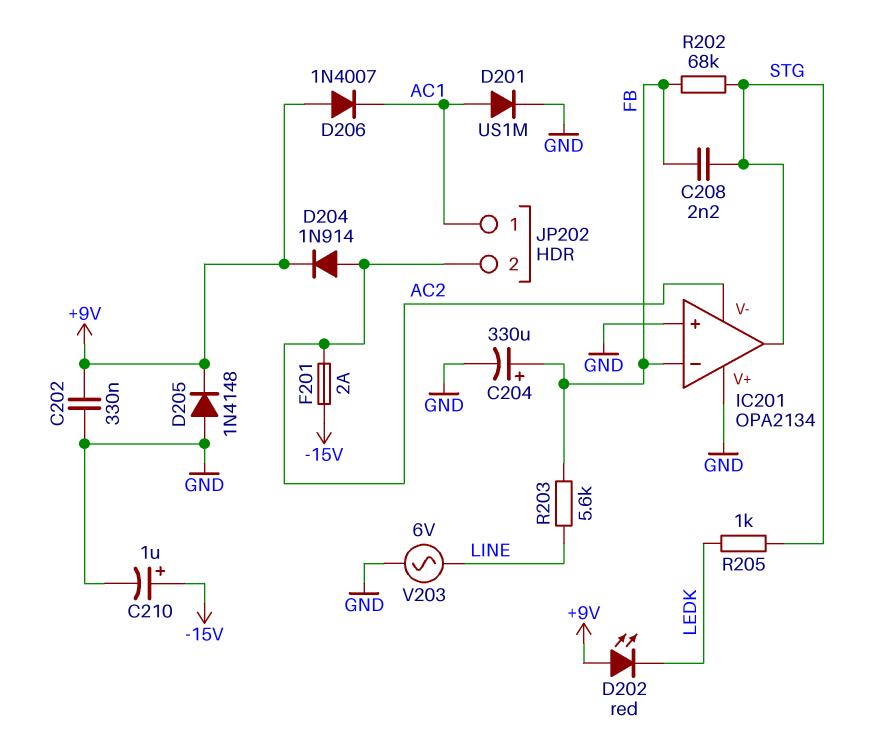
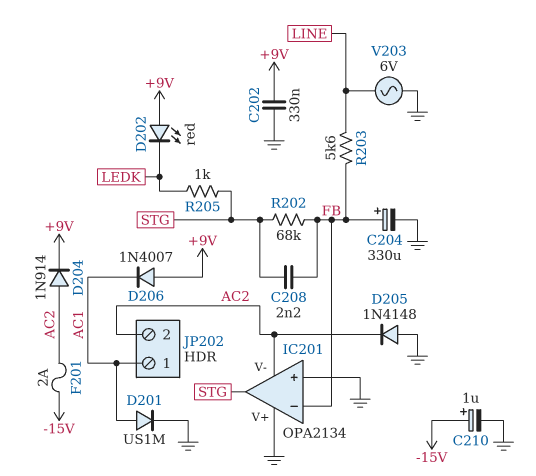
D205: diode 1N4148 (A GND, K +9V) -> diode 1N4148 (A GND, K AC2)

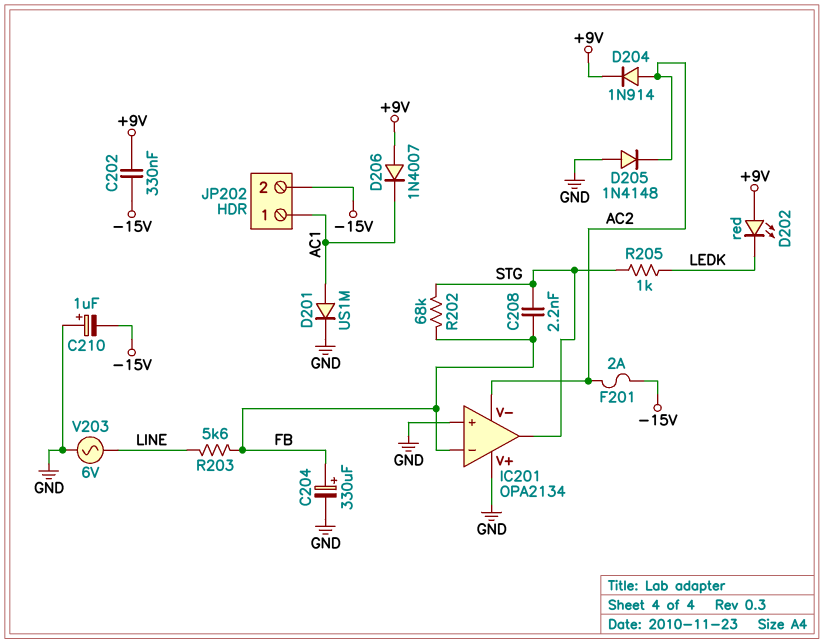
C202: 330nF (+9V, GND) -> 330nF (+9V, -15V)
C210: 1uF (plus -15V, minus GND) -> 1uF (plus GND, minus -15V)
JP202 pin 2: AC2 -> -15V

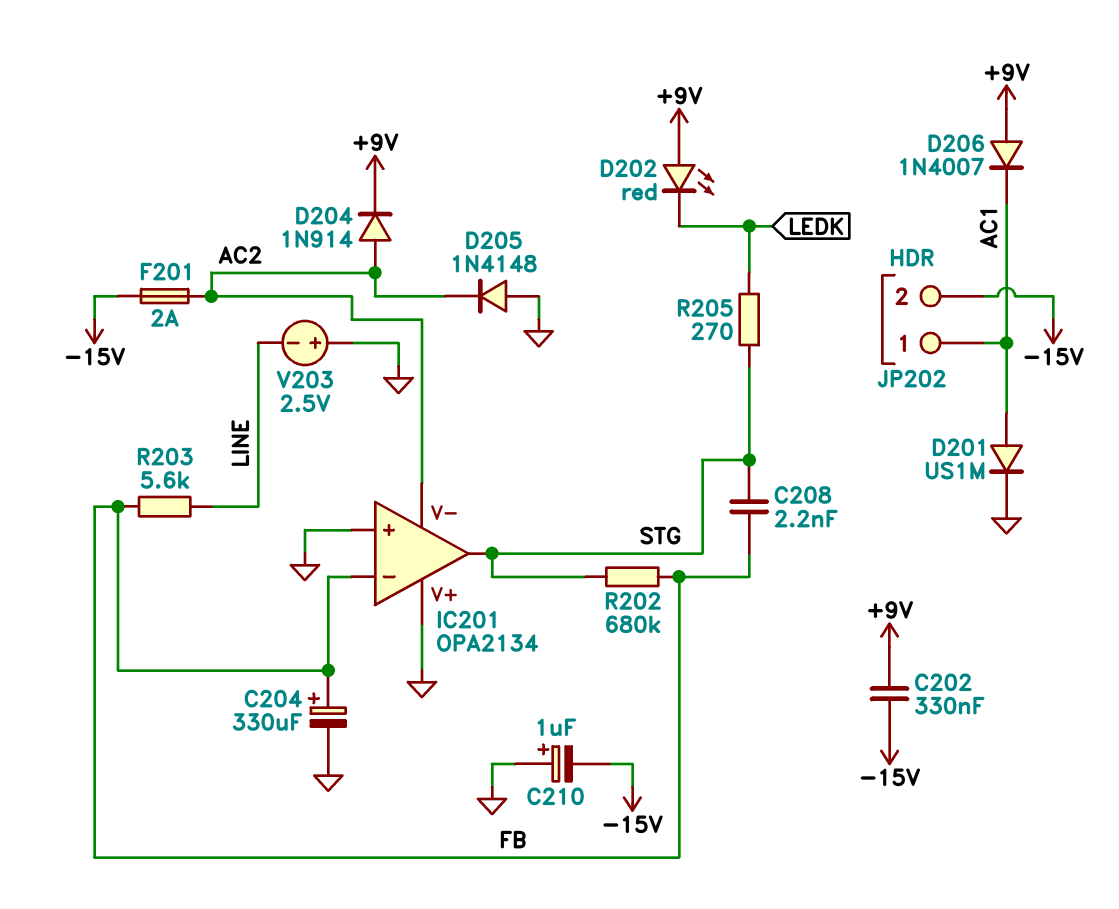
R202: 68k (FB, STG) -> 680k (FB, STG)
R205: 1k (LEDK, STG) -> 270 (LEDK, STG)
V203: AC 6V (GND, LINE) -> 2.5V (plus GND, minus LINE)

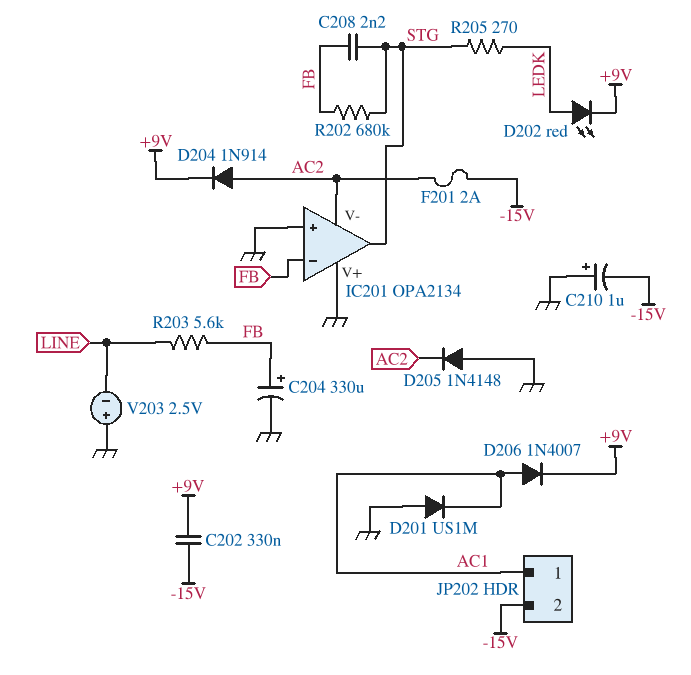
D201: diode US1M (A AC1, K GND) -> diode US1M (A GND, K AC1)
D202: LED red (A +9V, K LEDK) -> LED red (A LEDK, K +9V)
D206: diode 1N4007 (A +9V, K AC1) -> diode 1N4007 (A AC1, K +9V)

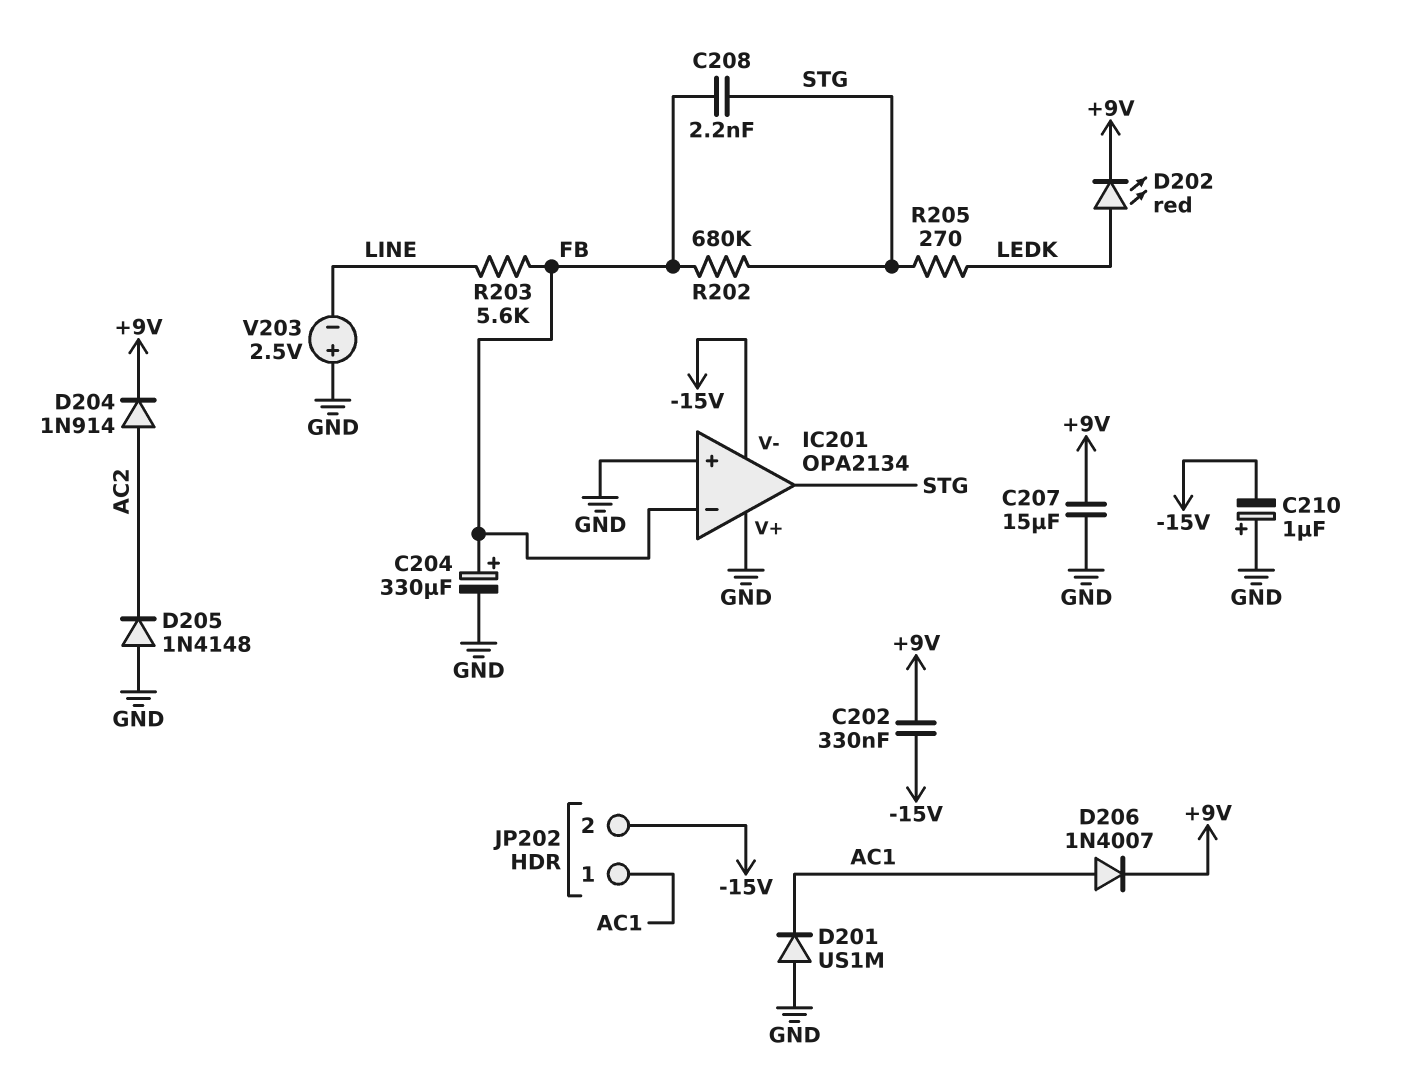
C207: none -> 15uF (+9V, GND)
F201: 2A (-15V, AC2) -> none
IC201 pin V-: AC2 -> -15V

